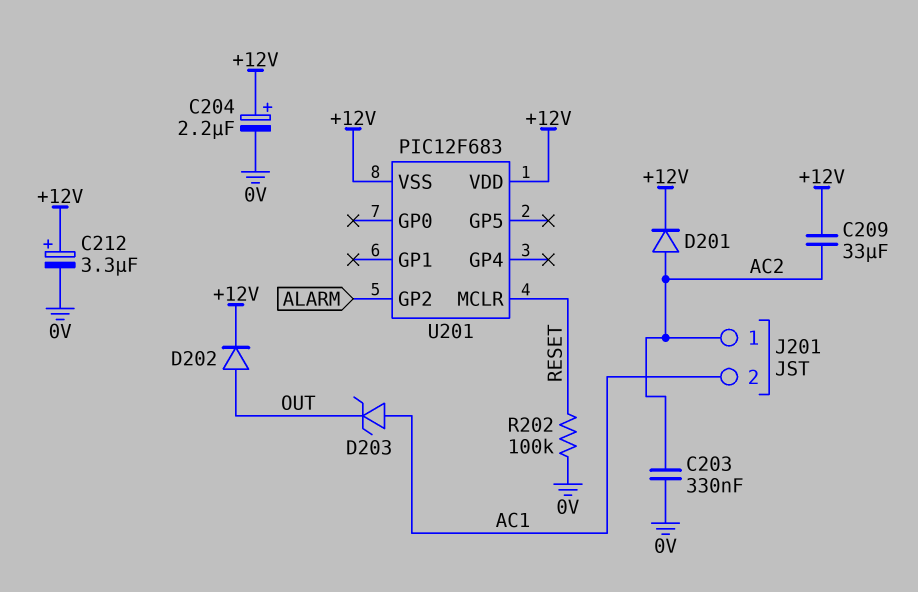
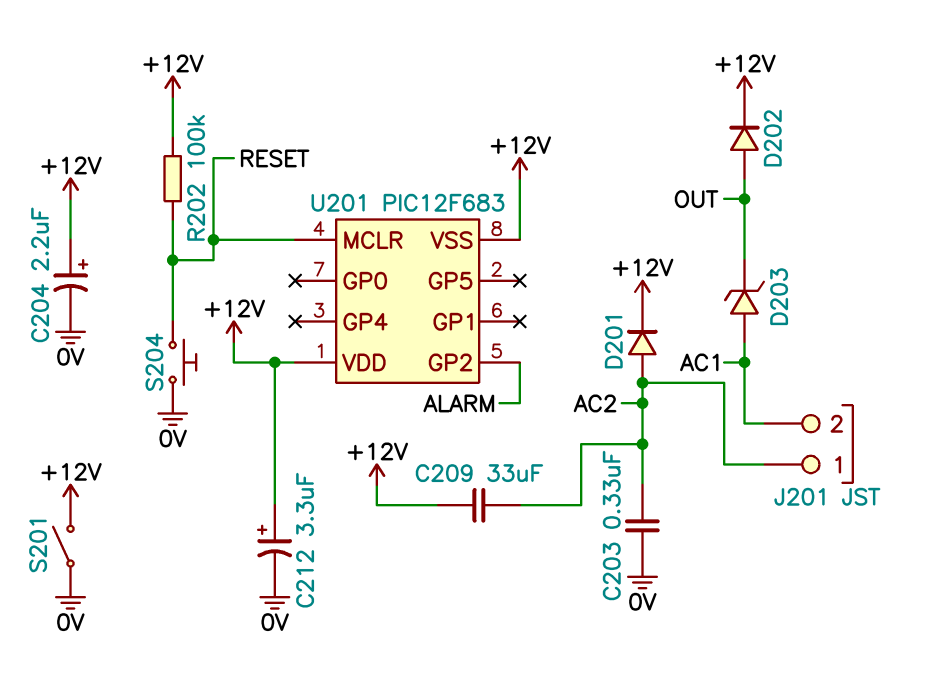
R202: 100k (0V, RESET) -> 100k (+12V, RESET)
S201: none -> switch (+12V, 0V)
S204: none -> button (0V, RESET)

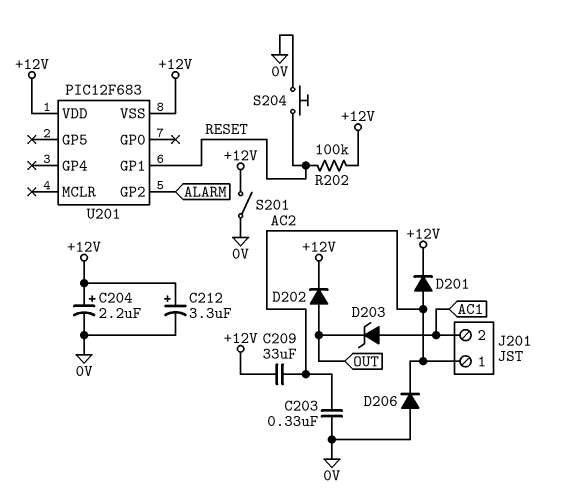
D206: none -> diode (A 0V, K AC2)
U201 pin GP1: none -> RESET
U201 pin MCLR: RESET -> none

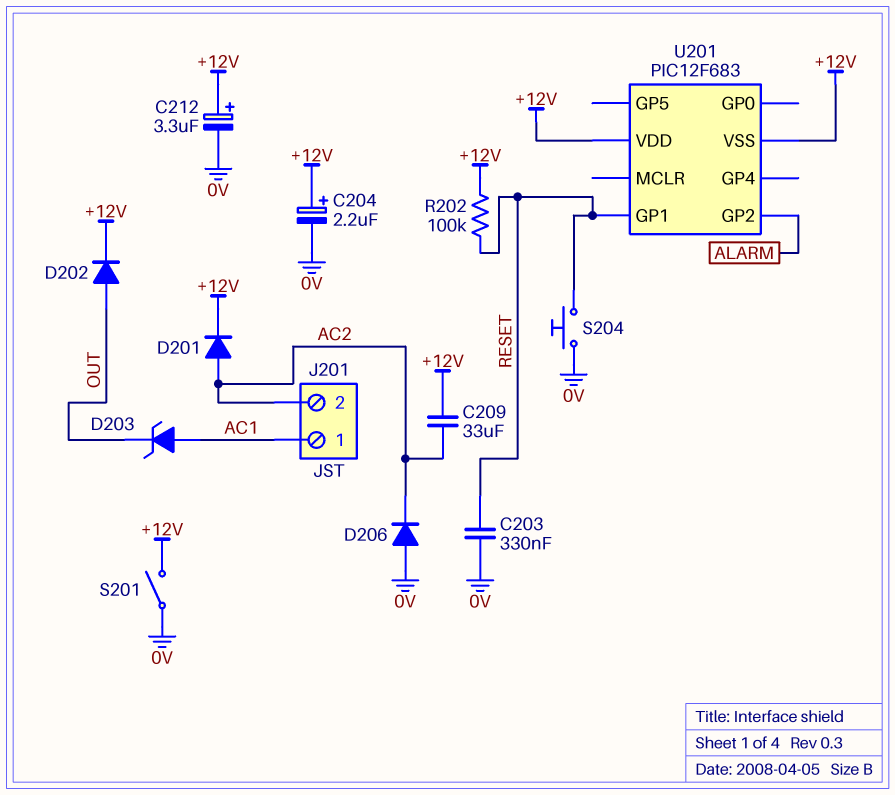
C203: 330nF (0V, AC2) -> 330nF (0V, RESET)
J201 pin 1: AC2 -> AC1
J201 pin 2: AC1 -> AC2

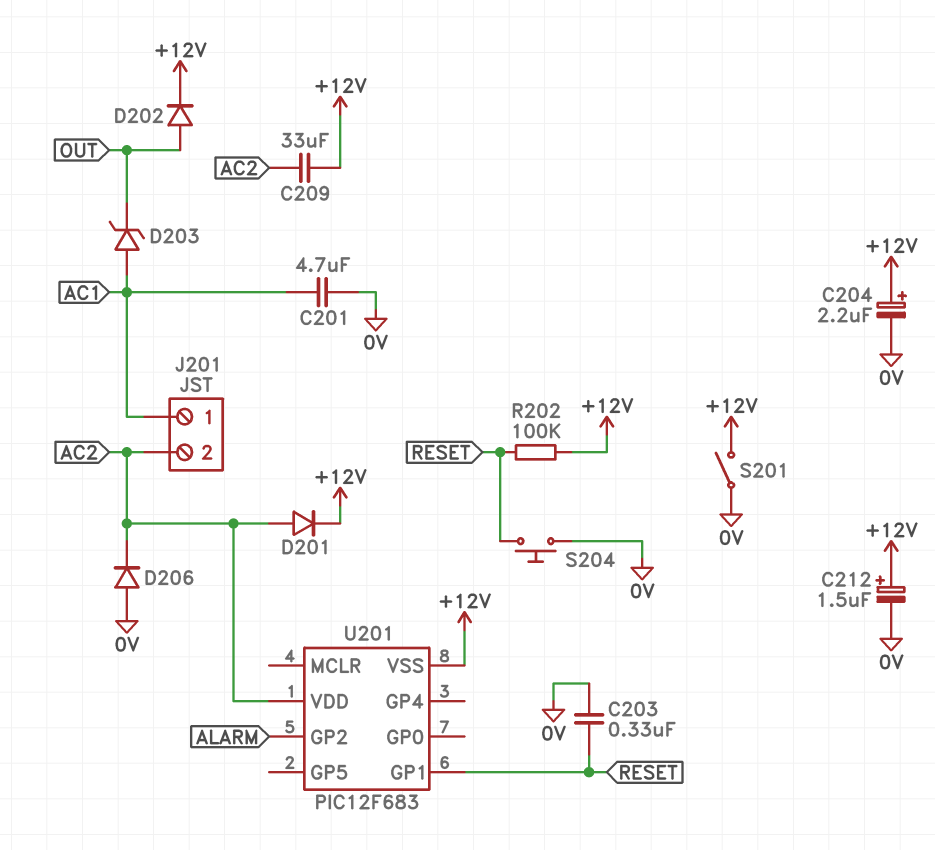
C201: none -> 4.7uF (0V, AC1)
C212: 3.3uF (plus +12V, minus 0V) -> 1.5uF (plus +12V, minus 0V)
U201 pin VDD: +12V -> AC2

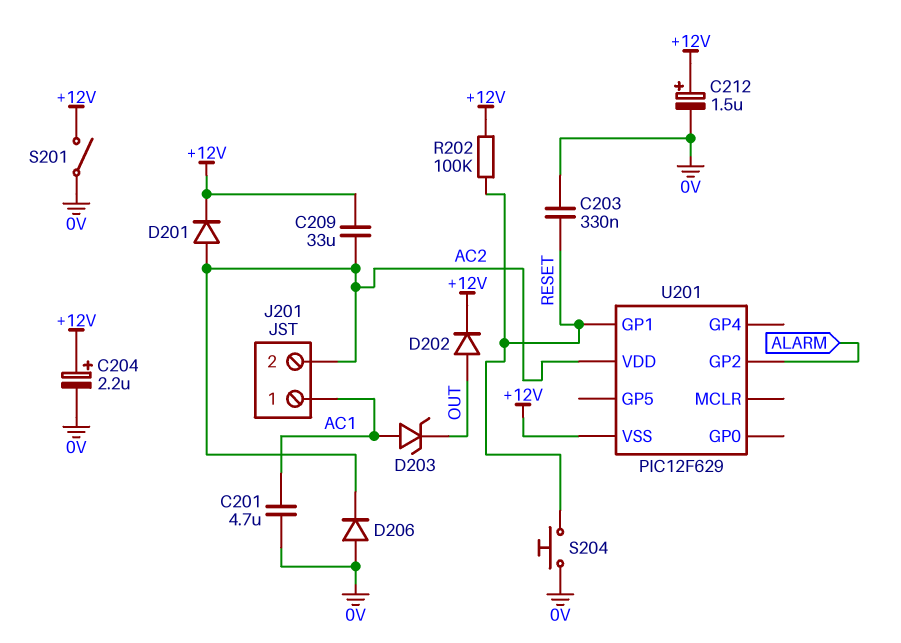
U201: PIC12F683 -> PIC12F629

